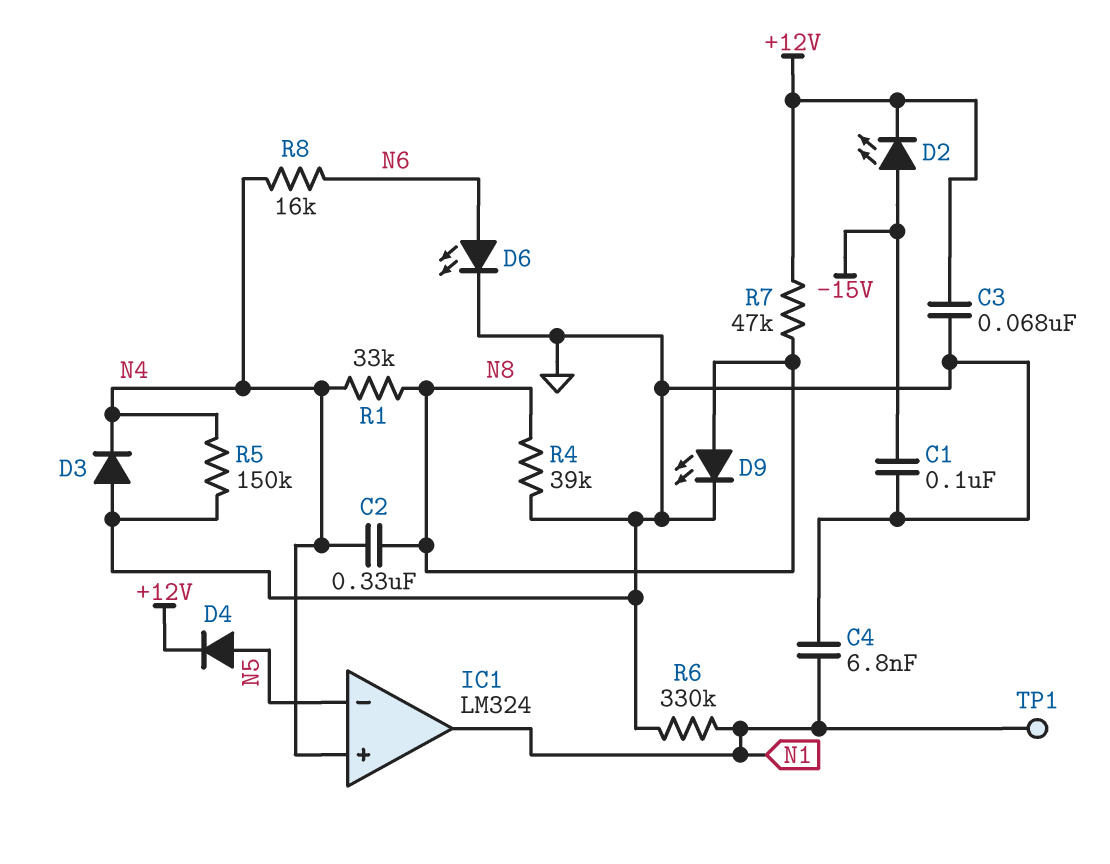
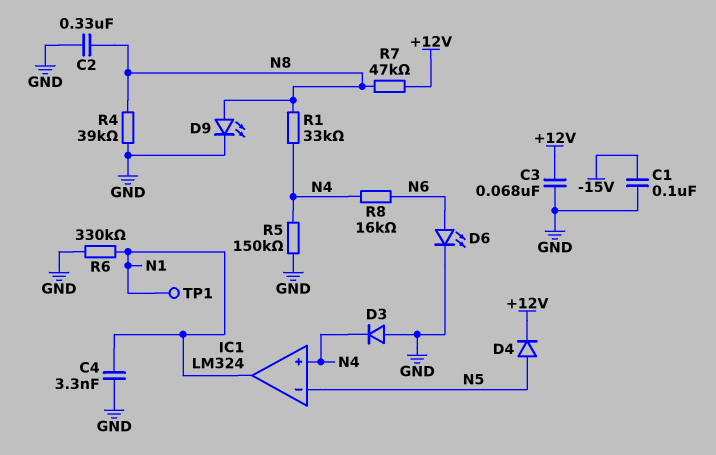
C2: 330nF (N4, N8) -> 330nF (GND, N8)
C4: 6.8nF (GND, N1) -> 3.3nF (GND, N1)
D2: LED (A -15V, K +12V) -> none

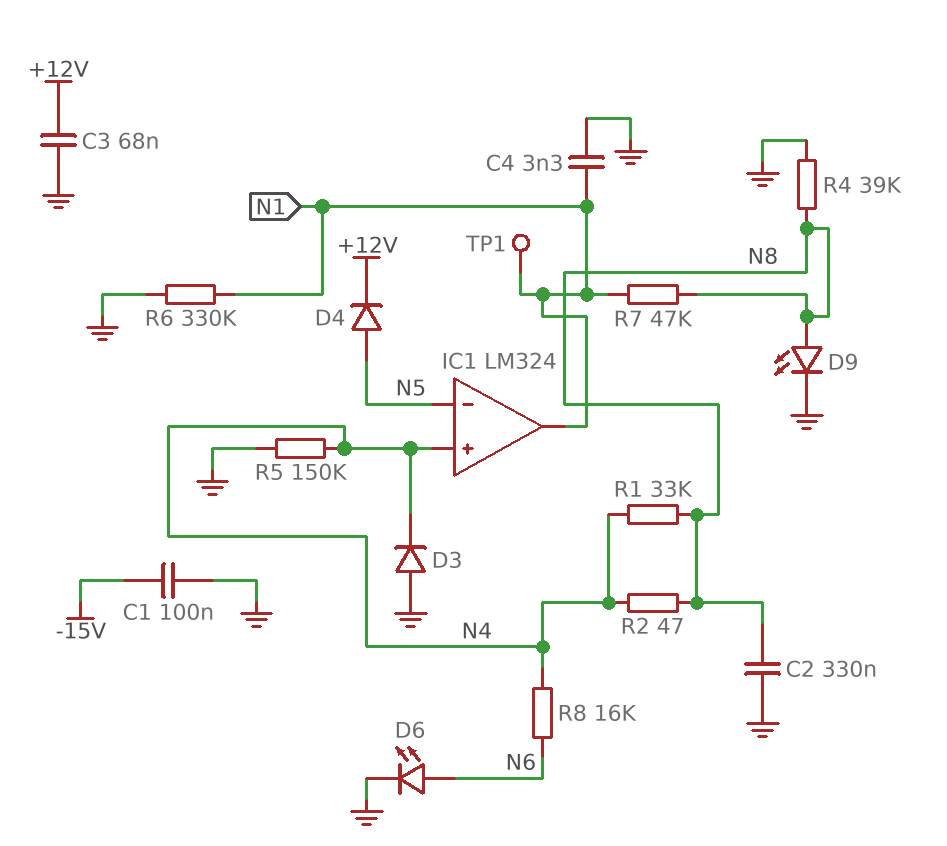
R2: none -> 47 (N4, N8)
R7: 47k (+12V, N8) -> 47k (N1, N8)

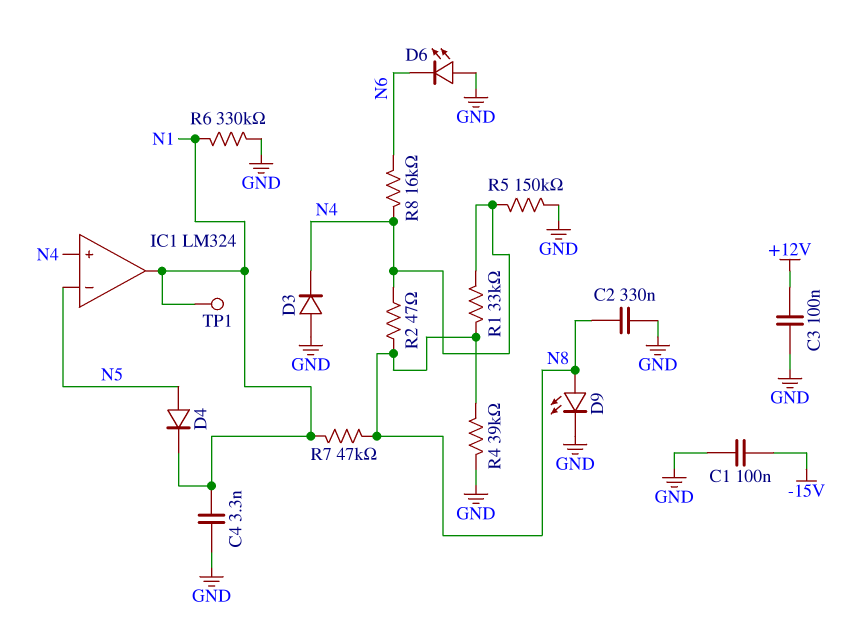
C3: 68nF (+12V, GND) -> 100nF (+12V, GND)
D4: diode (A N5, K +12V) -> diode (A N5, K N1)
D6: LED (A N6, K GND) -> LED (A GND, K N6)

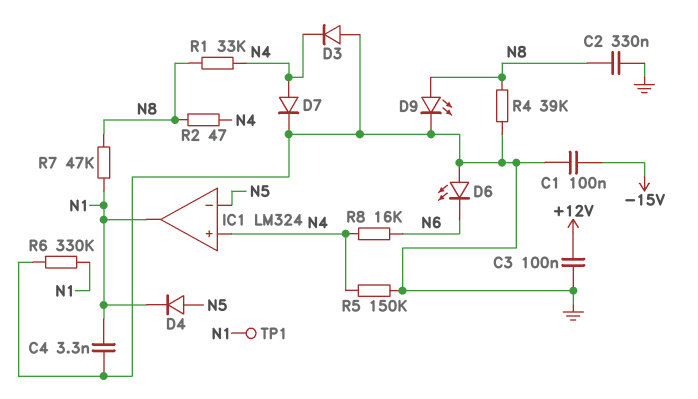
D7: none -> diode (A N4, K GND)

